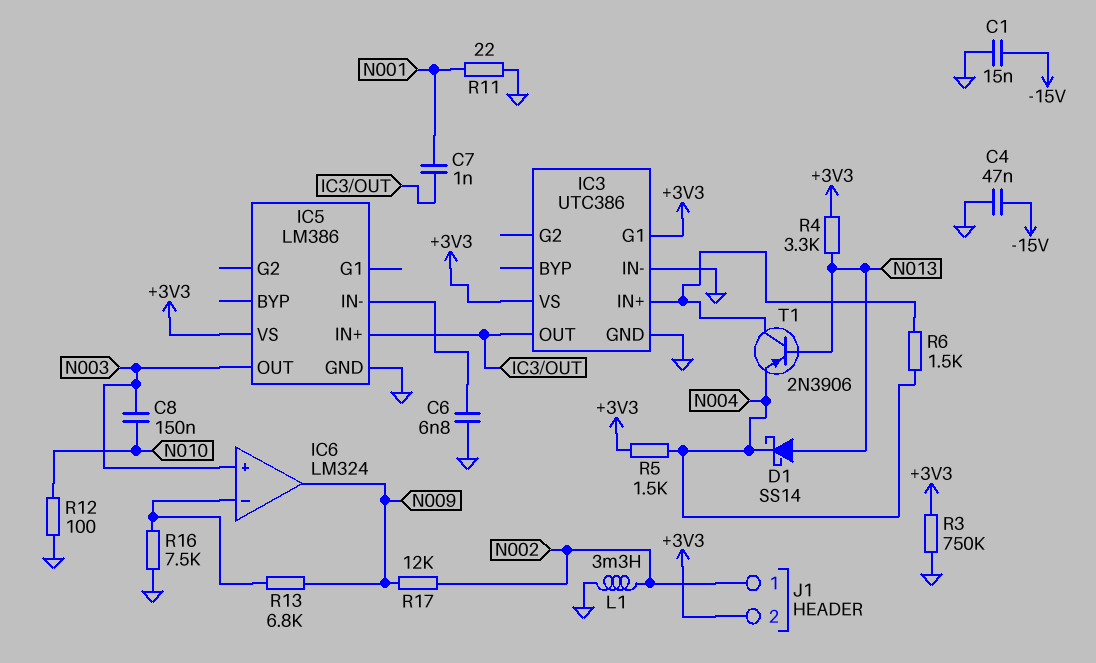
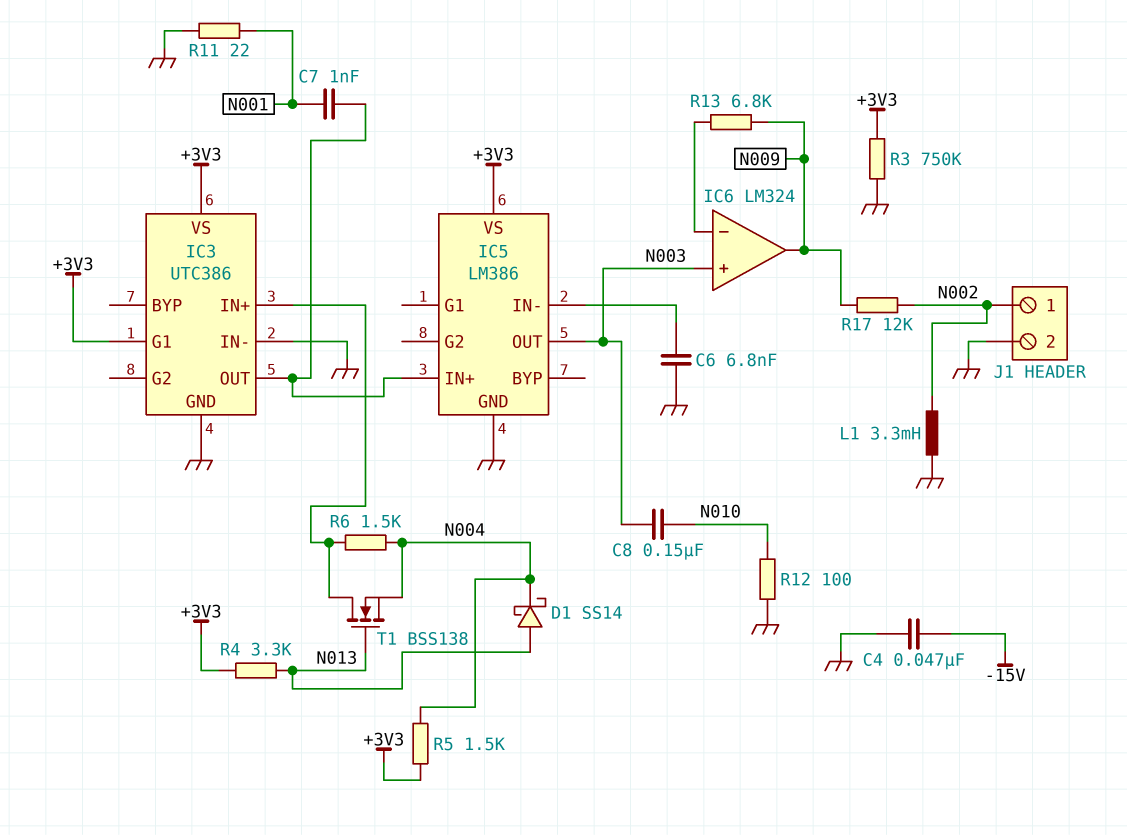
C1: 15nF (-15V, GND) -> none
J1 pin 2: +3V3 -> GND
R16: 7.5k (GND, IC6/in-) -> none
T1: PNP 2N3906 (B N013, C IC3/IN+, E N004) -> NMOS BSS138 (G N013, D IC3/IN+, S N004)

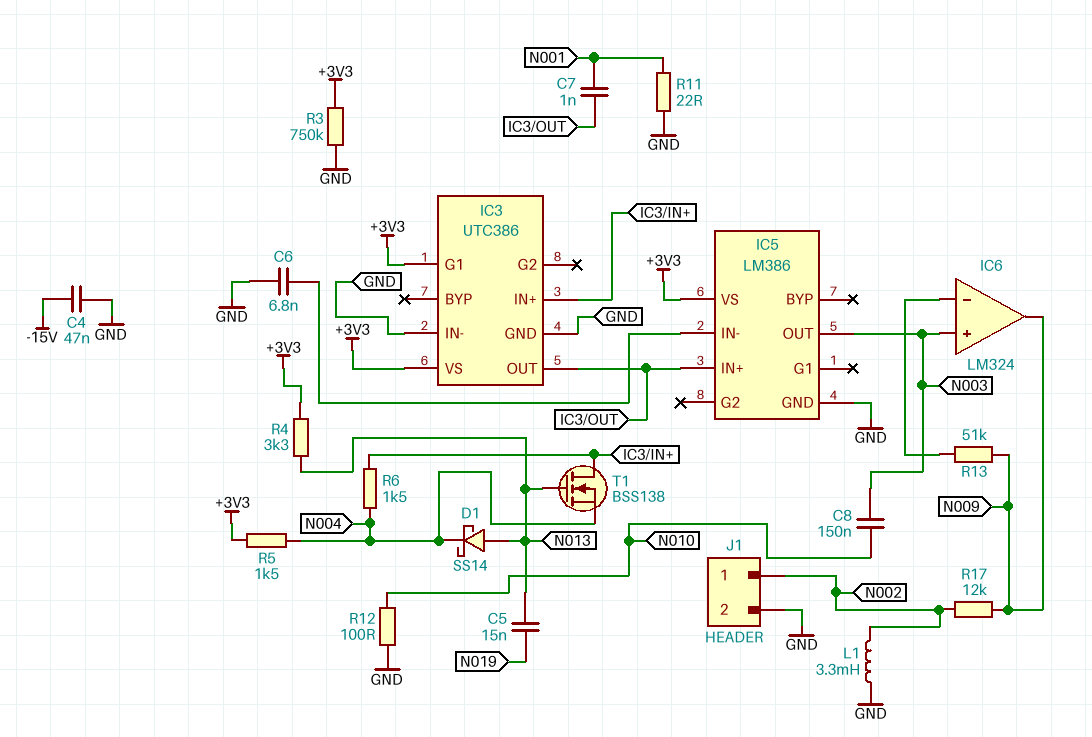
C5: none -> 15nF (N013, N019)
R13: 6.8k (IC6/in-, N009) -> 51k (IC6/in-, N009)

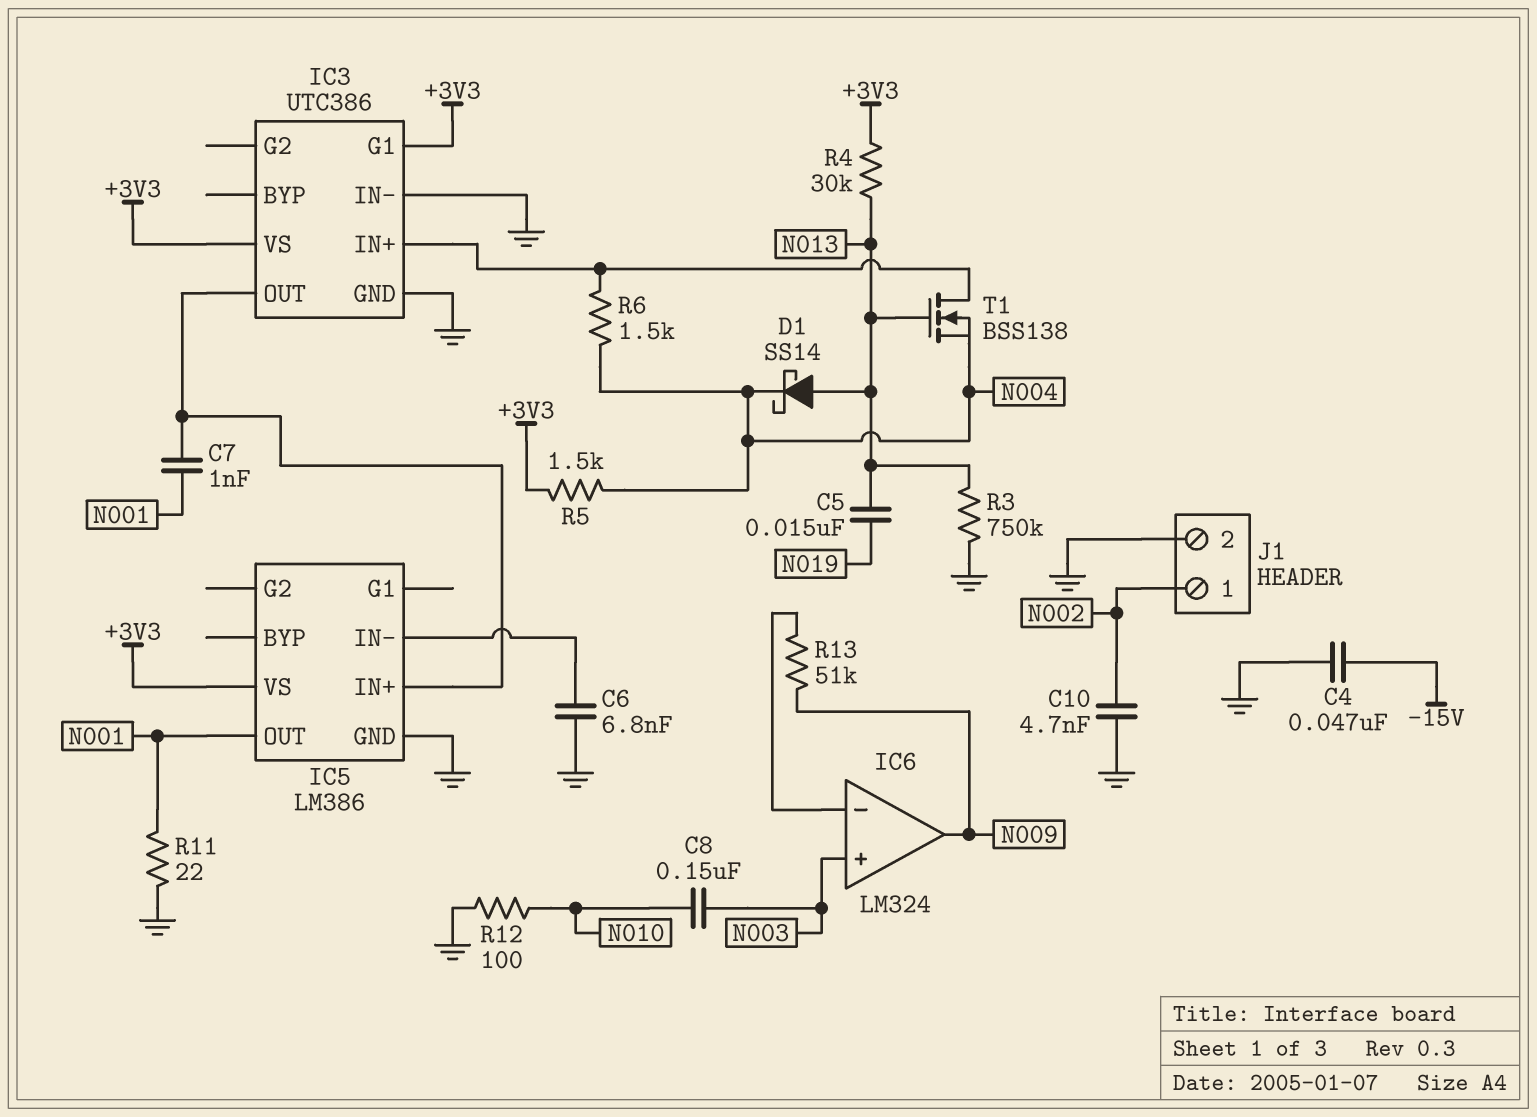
C10: none -> 4.7nF (GND, N002)
IC5 pin OUT: N003 -> N001
L1: 3.3mH (GND, N002) -> none
R3: 750k (+3V3, GND) -> 750k (GND, N013)
R4: 3.3k (+3V3, N013) -> 30k (+3V3, N013)
R17: 12k (N002, N009) -> none

